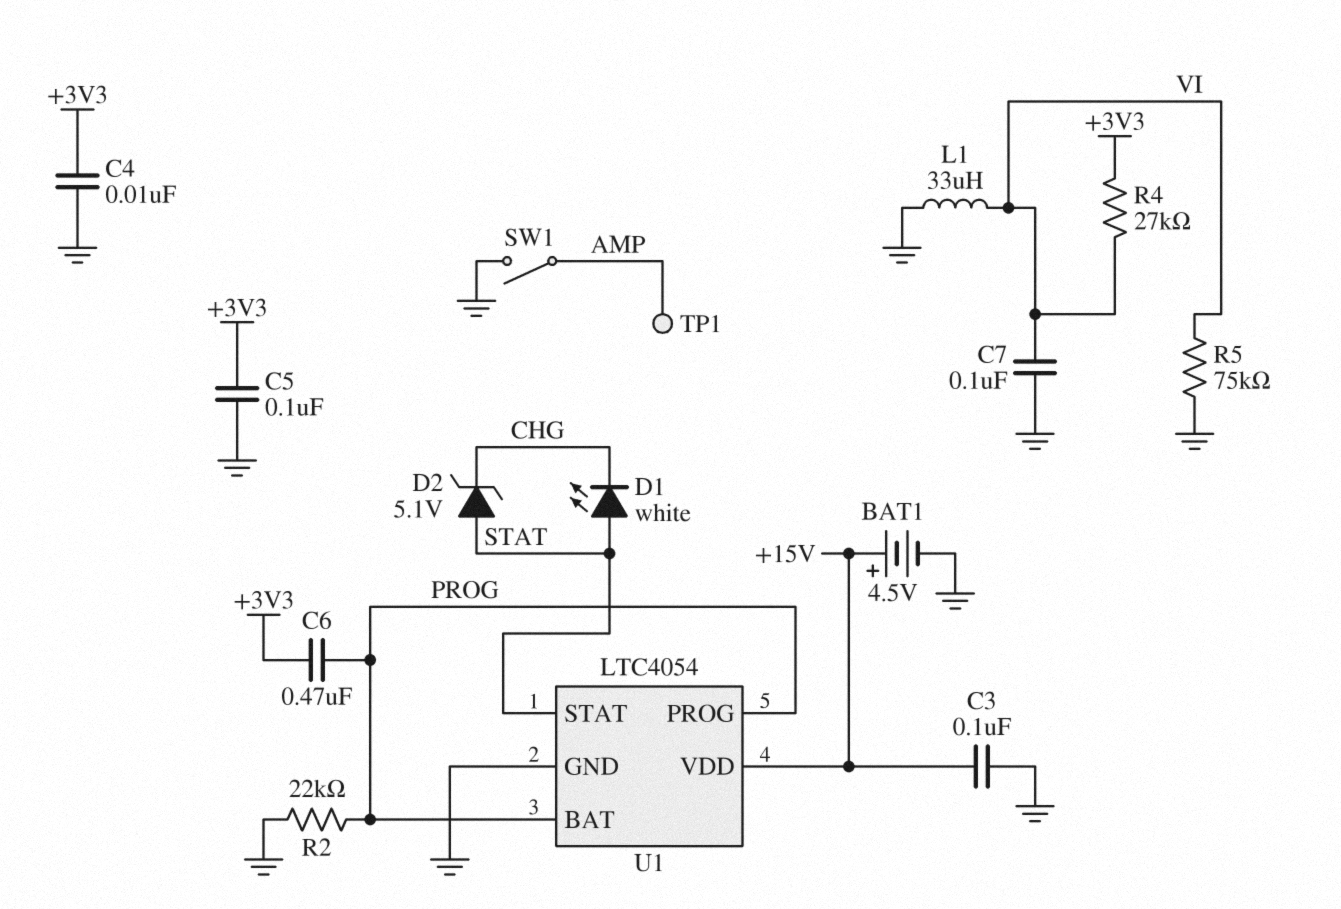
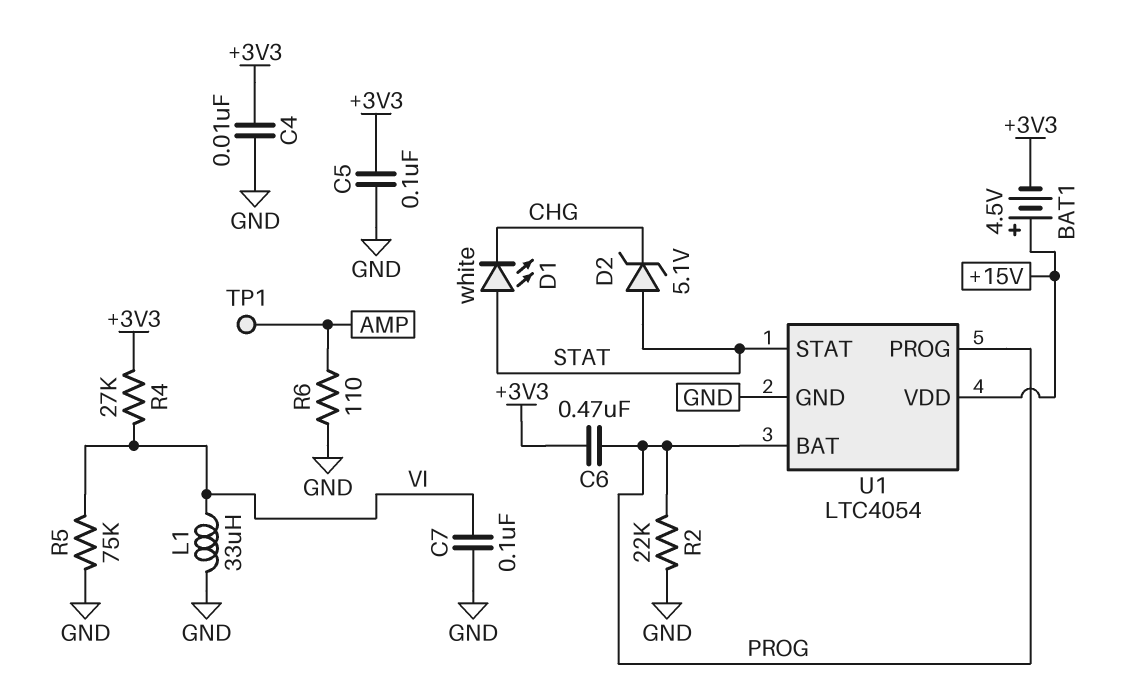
BAT1: 4.5V (plus +15V, minus GND) -> 4.5V (plus +15V, minus +3V3)
C3: 100nF (+15V, GND) -> none
R6: none -> 110 (AMP, GND)
SW1: switch (AMP, GND) -> none

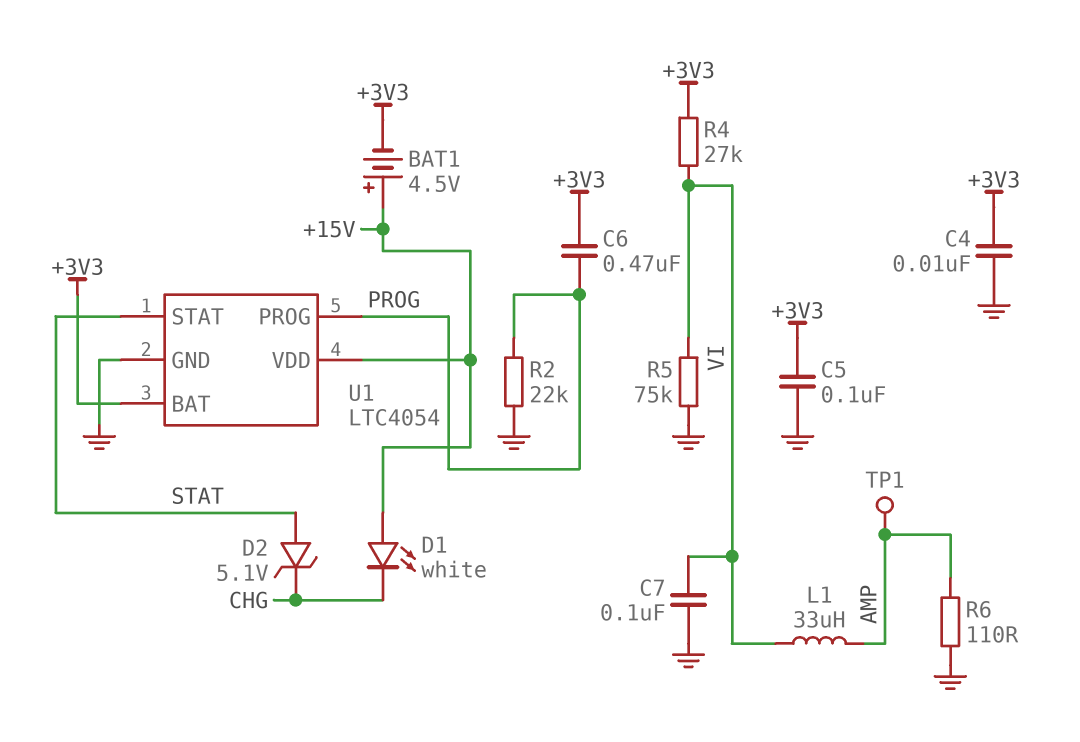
D1: LED white (A STAT, K CHG) -> LED white (A +15V, K CHG)
L1: 33uH (GND, VI) -> 33uH (AMP, VI)
U1 pin BAT: PROG -> +3V3

